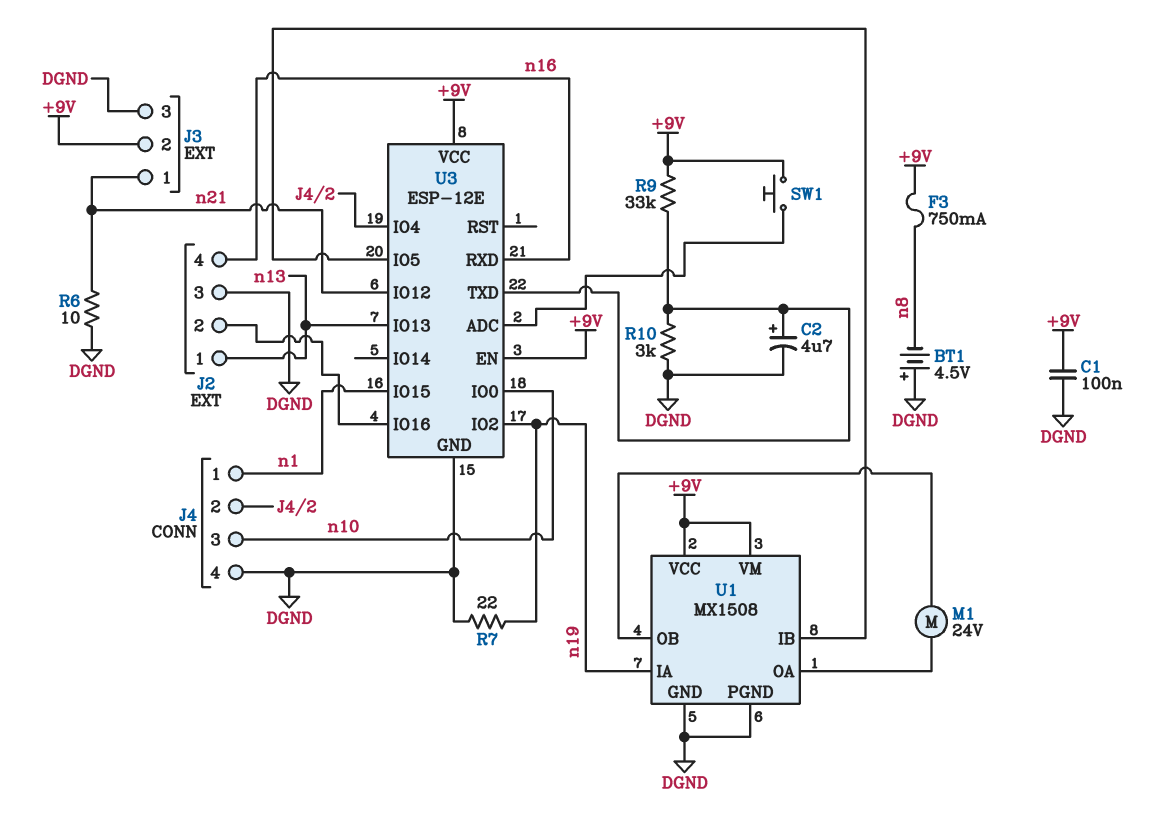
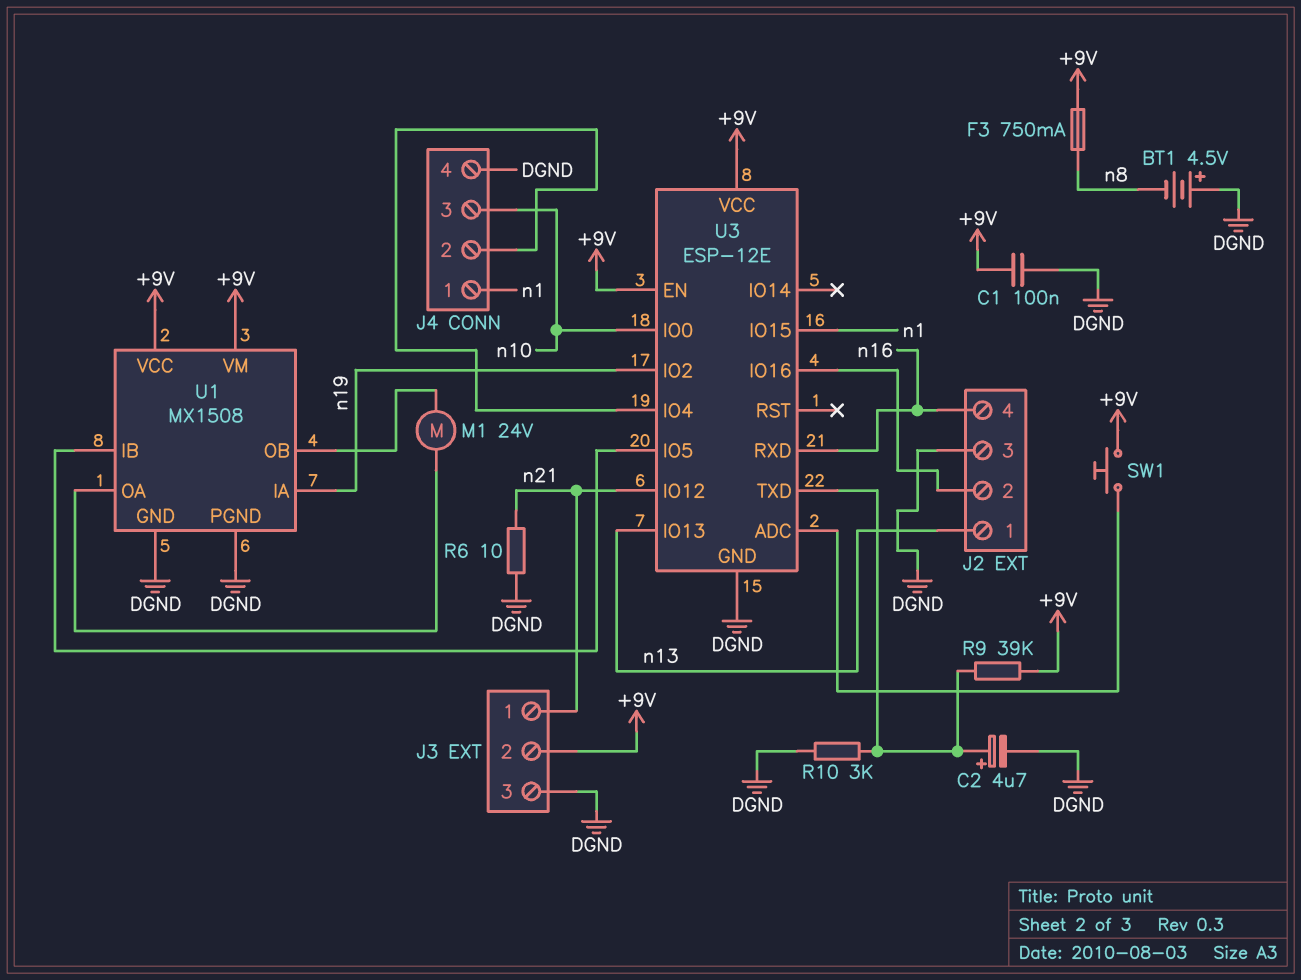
R7: 22 (DGND, n19) -> none
R9: 33k (+9V, U3/TXD) -> 39k (+9V, U3/TXD)

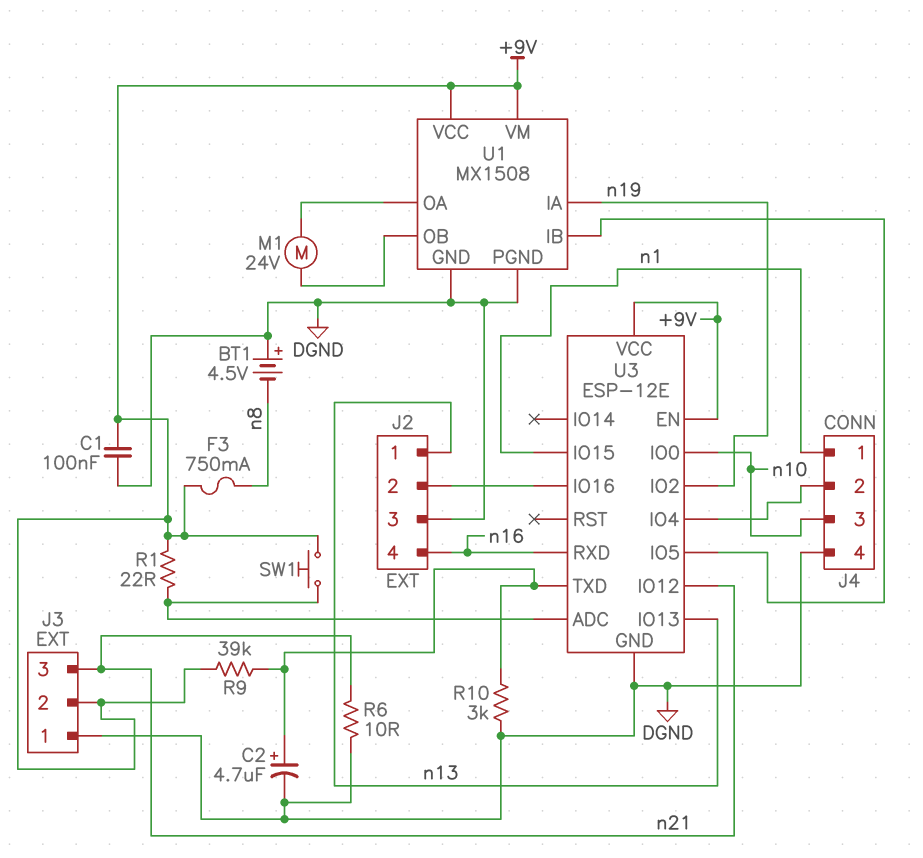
J3 pin 1: n21 -> DGND
J3 pin 3: DGND -> n21
R1: none -> 22 (+9V, U3/ADC)

